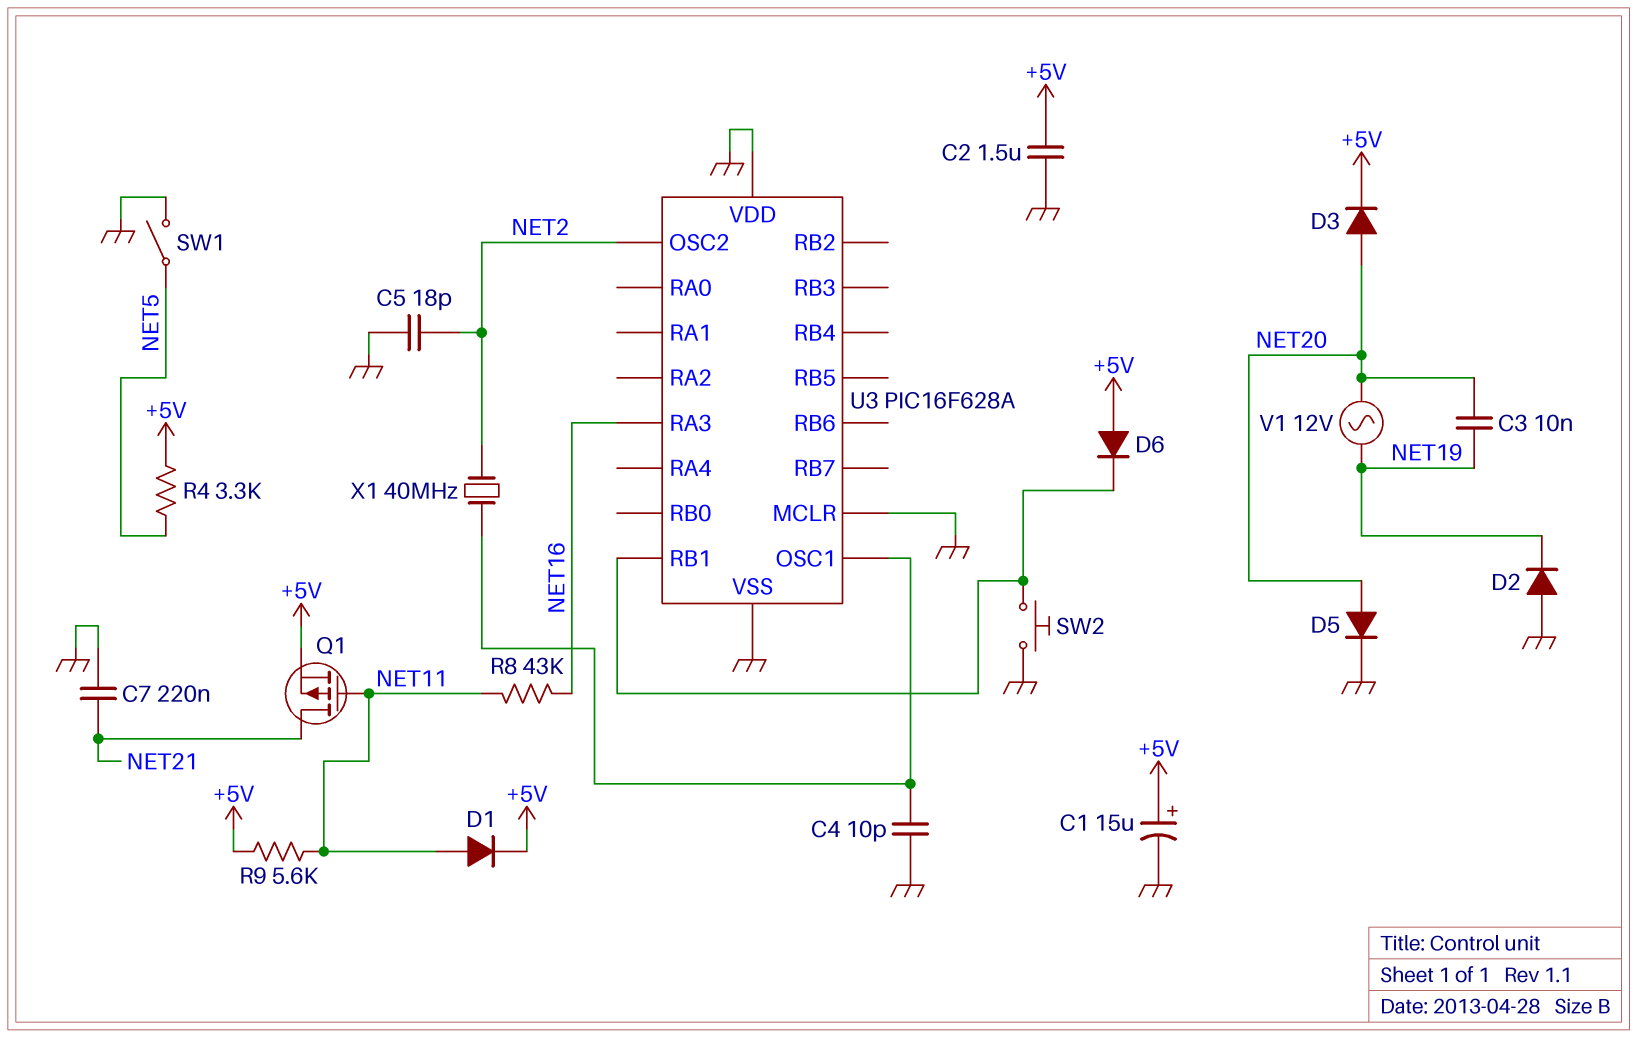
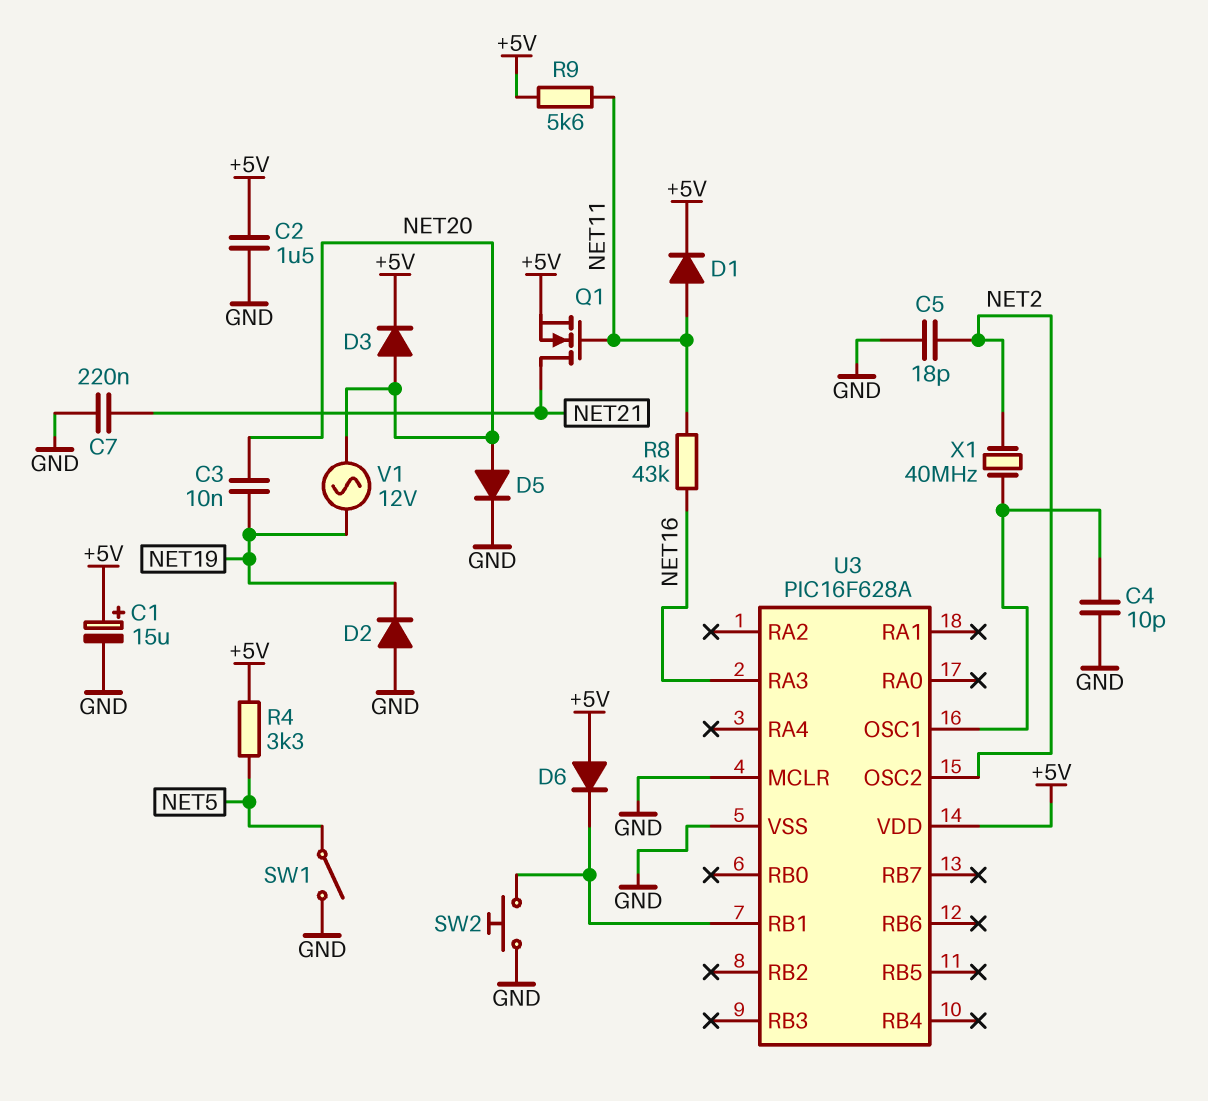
Q1: PMOS (G NET11, D NET21, S +5V) -> NMOS (G NET11, D NET21, S +5V)
U3 pin VDD: GND -> +5V

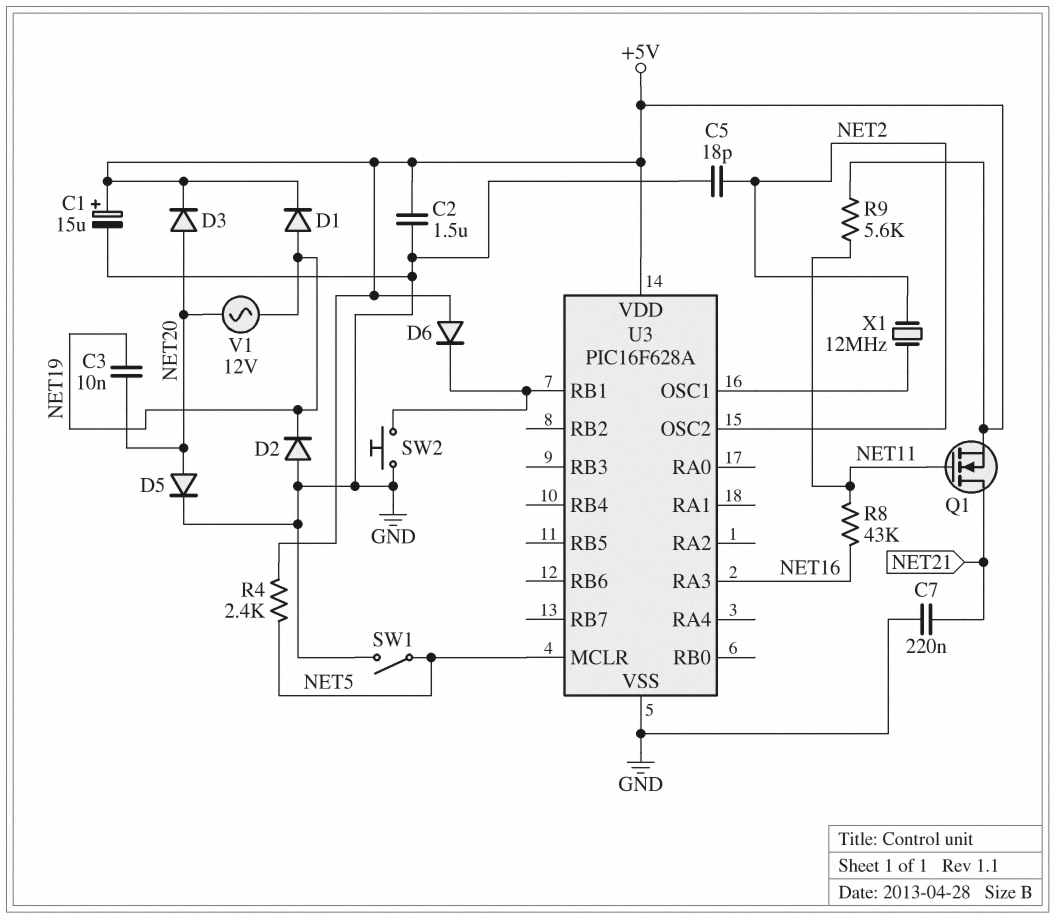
C4: 10pF (GND, U3/OSC1) -> none
D1: diode (A NET11, K +5V) -> diode (A NET19, K +5V)
R4: 3.3k (+5V, NET5) -> 2.4k (+5V, NET5)
U3 pin MCLR: GND -> NET5
X1: 40MHz (NET2, U3/OSC1) -> 12MHz (NET2, U3/OSC1)

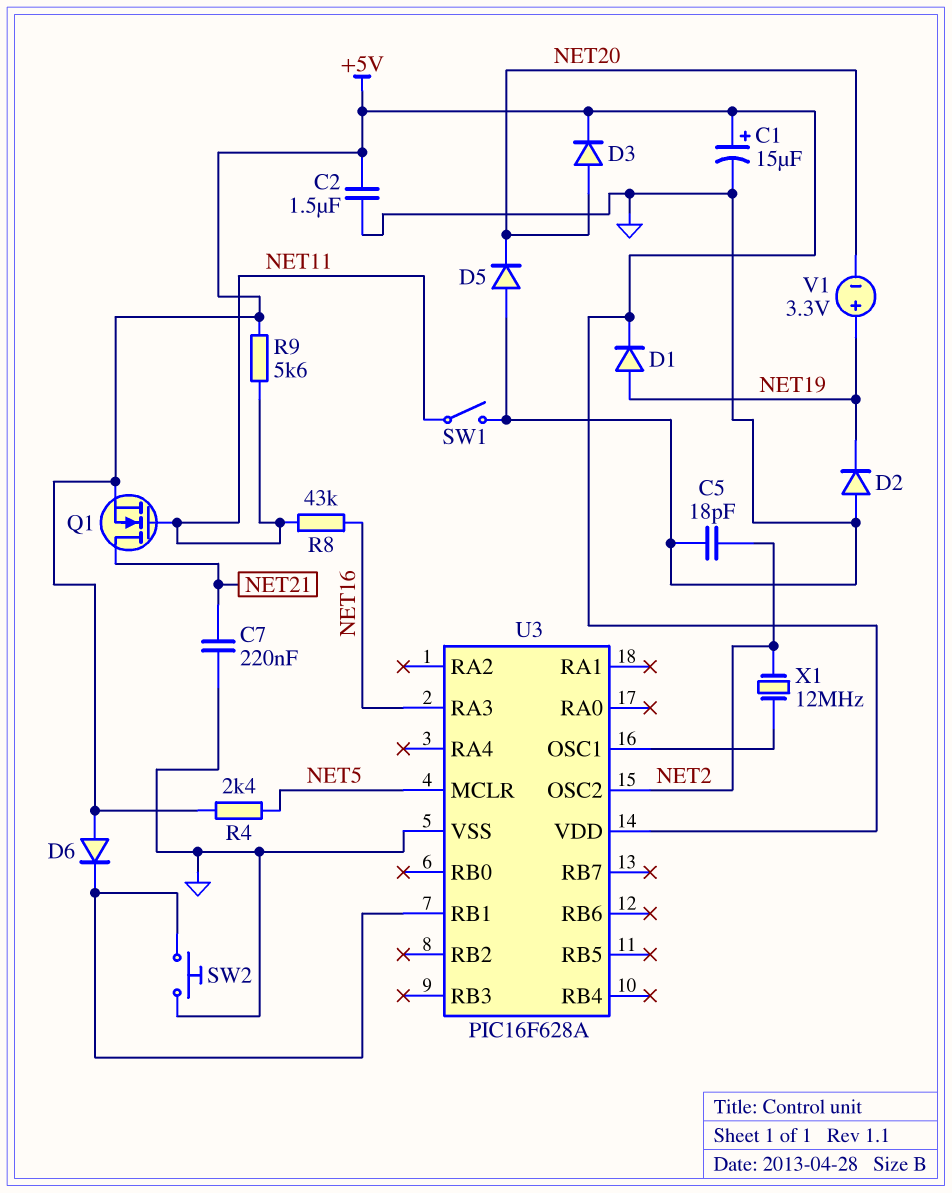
C3: 10nF (NET19, NET20) -> none
D5: diode (A NET20, K GND) -> diode (A GND, K NET20)
SW1: switch (GND, NET5) -> switch (GND, NET11)
V1: AC 12V (NET19, NET20) -> 3.3V (plus NET19, minus NET20)

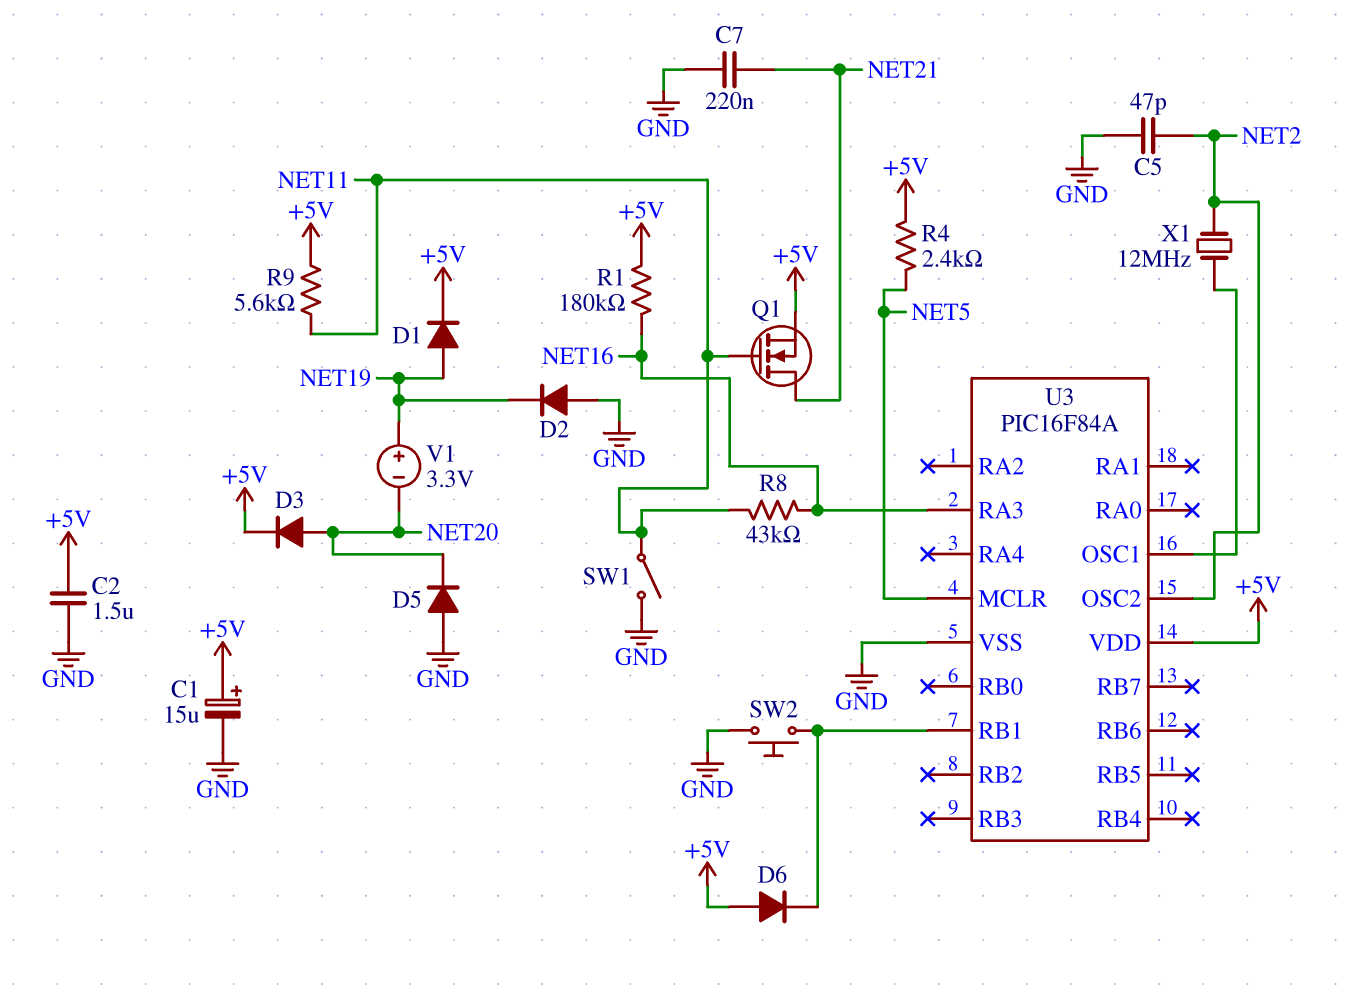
C5: 18pF (GND, NET2) -> 47pF (GND, NET2)
R1: none -> 180k (+5V, NET16)
U3: PIC16F628A -> PIC16F84A

